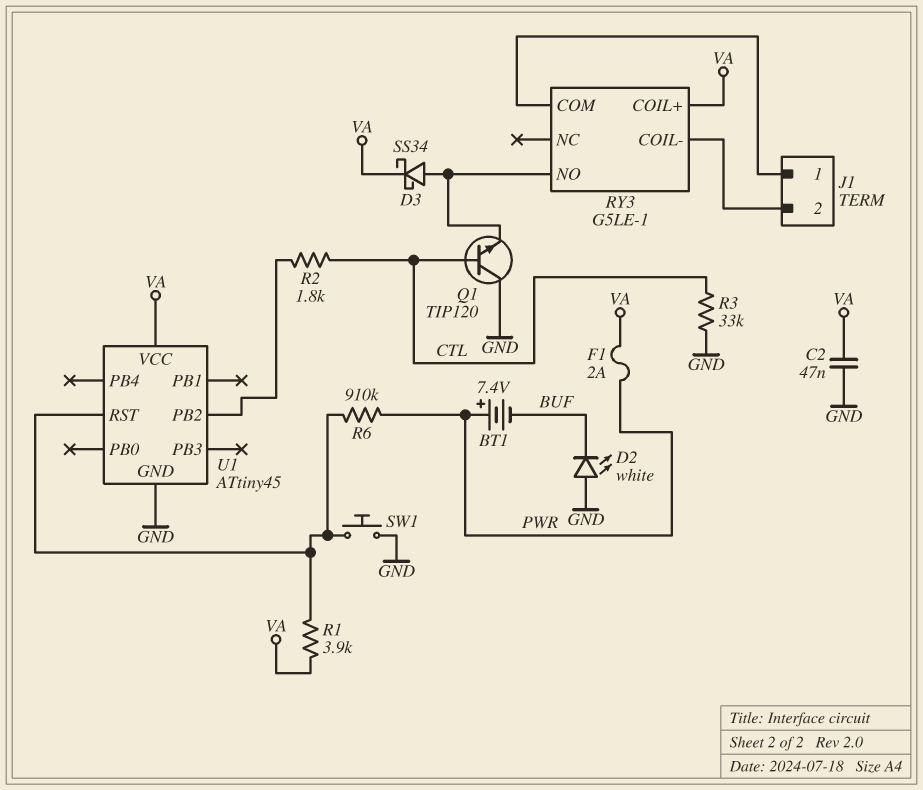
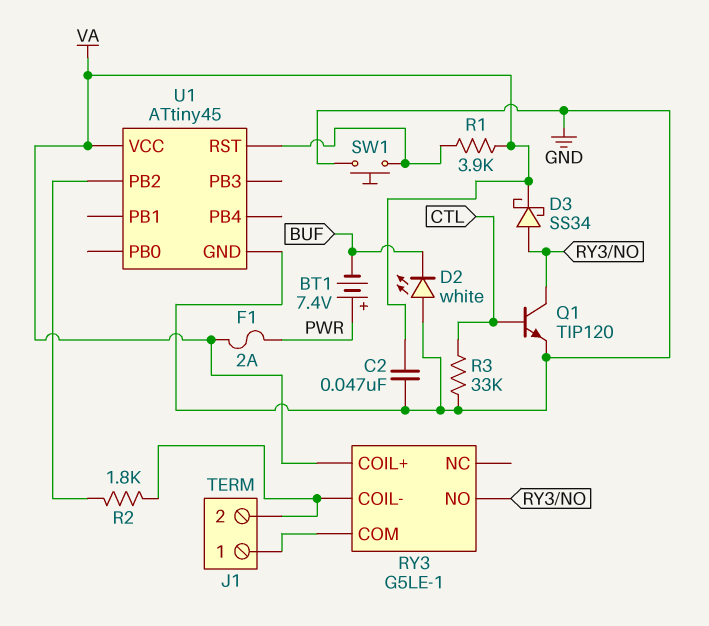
Q1: NPN TIP120 (B CTL, C GND, E RY3/NO) -> NPN TIP120 (B CTL, C RY3/NO, E GND)
R2: 1.8k (CTL, U1/PB2) -> 1.8k (J1/2, U1/PB2)
R6: 910k (PWR, U1/RST) -> none

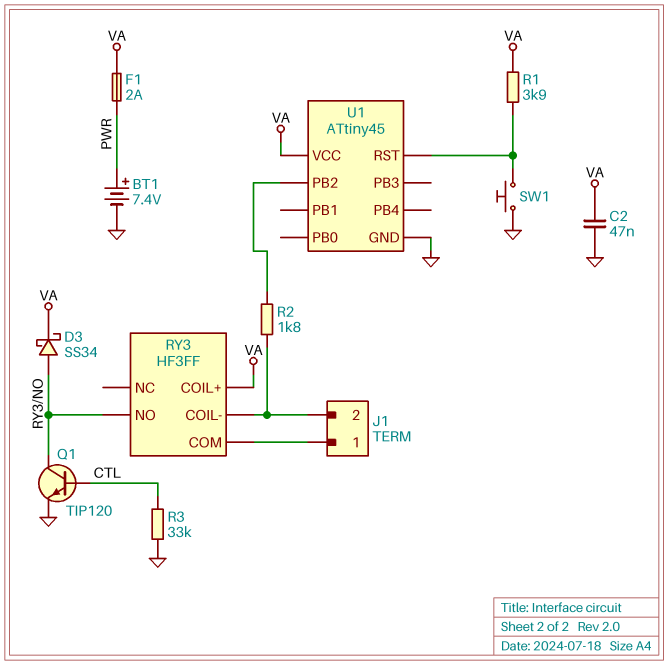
BT1: 7.4V (plus PWR, minus BUF) -> 7.4V (plus PWR, minus GND)
D2: LED white (A GND, K BUF) -> none
RY3: G5LE-1 -> HF3FF

